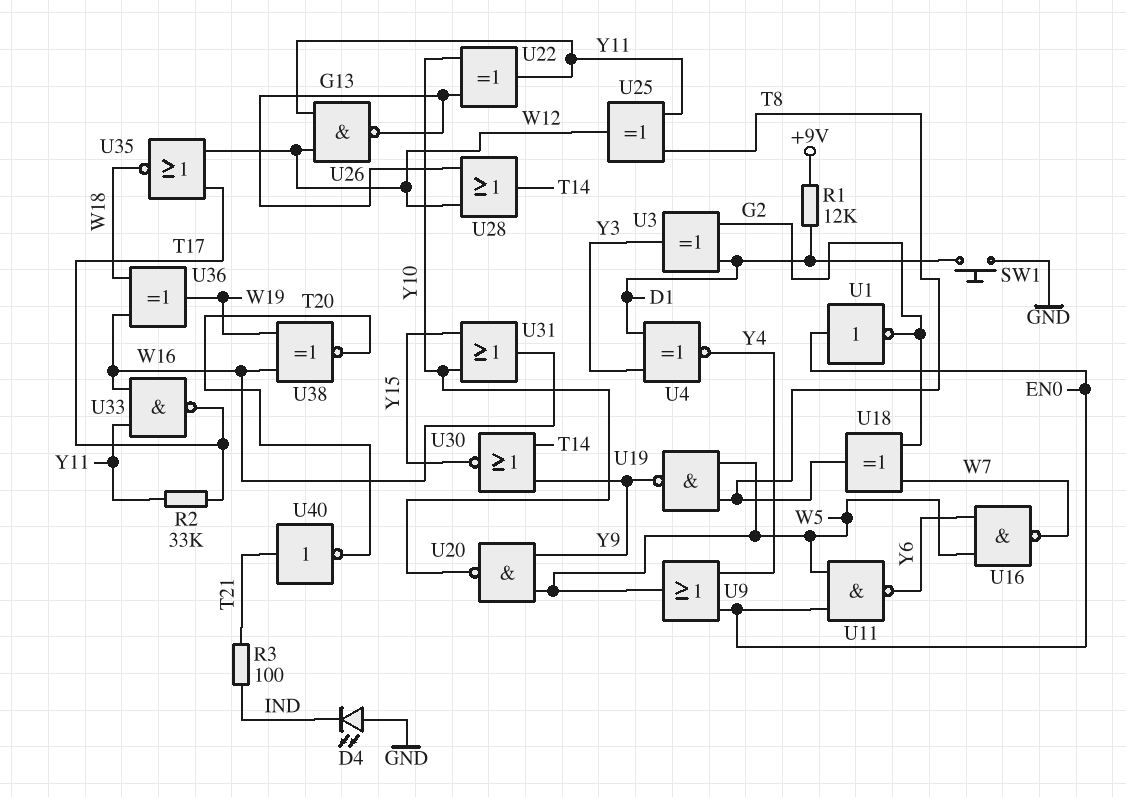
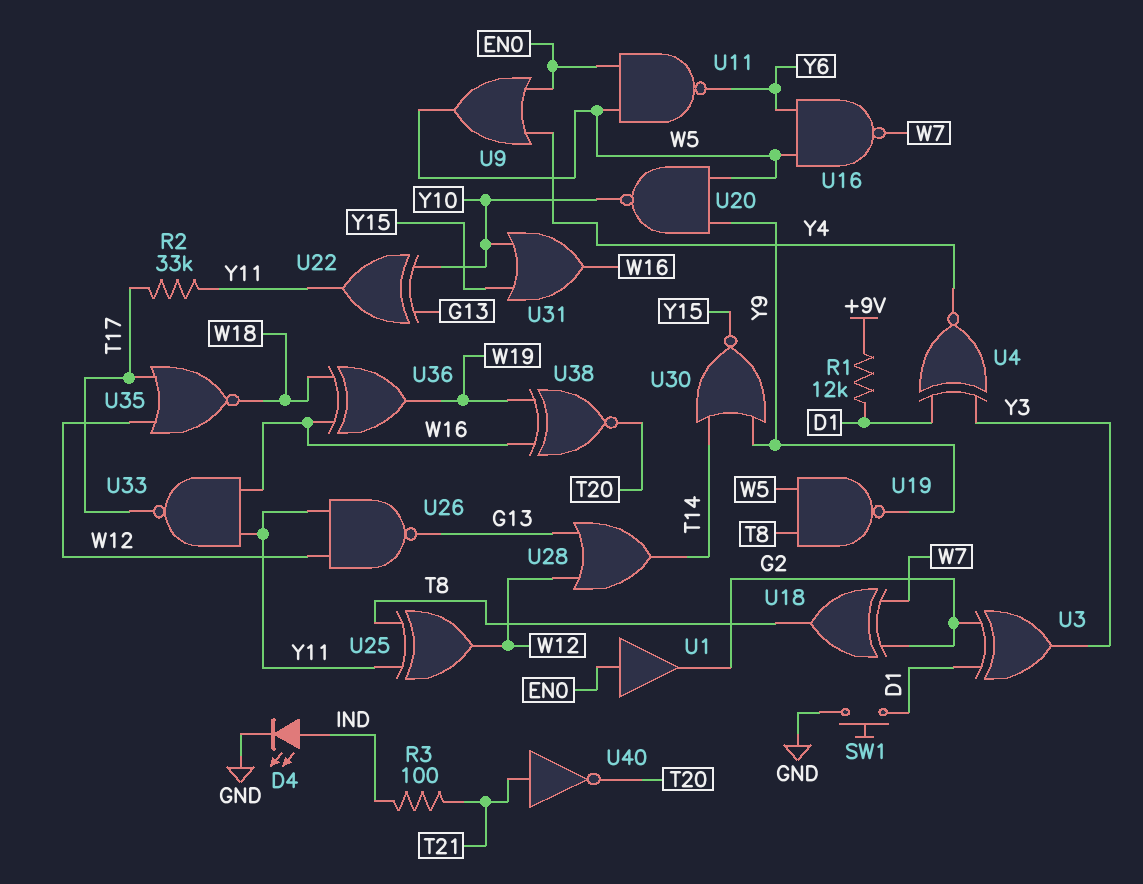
D4: LED (A GND, K IND) -> LED (A IND, K GND)
U1: NOT (in EN0, out G2) -> buffer (in EN0, out G2)

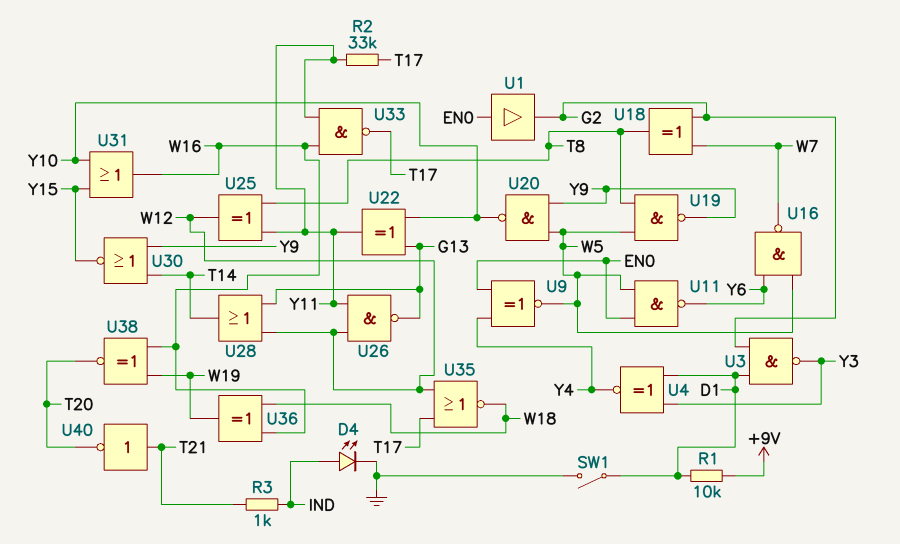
R1: 12k (+9V, D1) -> 10k (+9V, D1)
R3: 100 (IND, T21) -> 1k (IND, T21)
SW1: button (D1, GND) -> switch (D1, GND)
U3: XOR (in D1, in G2, out Y3) -> NAND (in D1, in G2, out Y3)
U9: OR (in EN0, in Y4, out W5) -> XNOR (in EN0, in Y4, out W5)

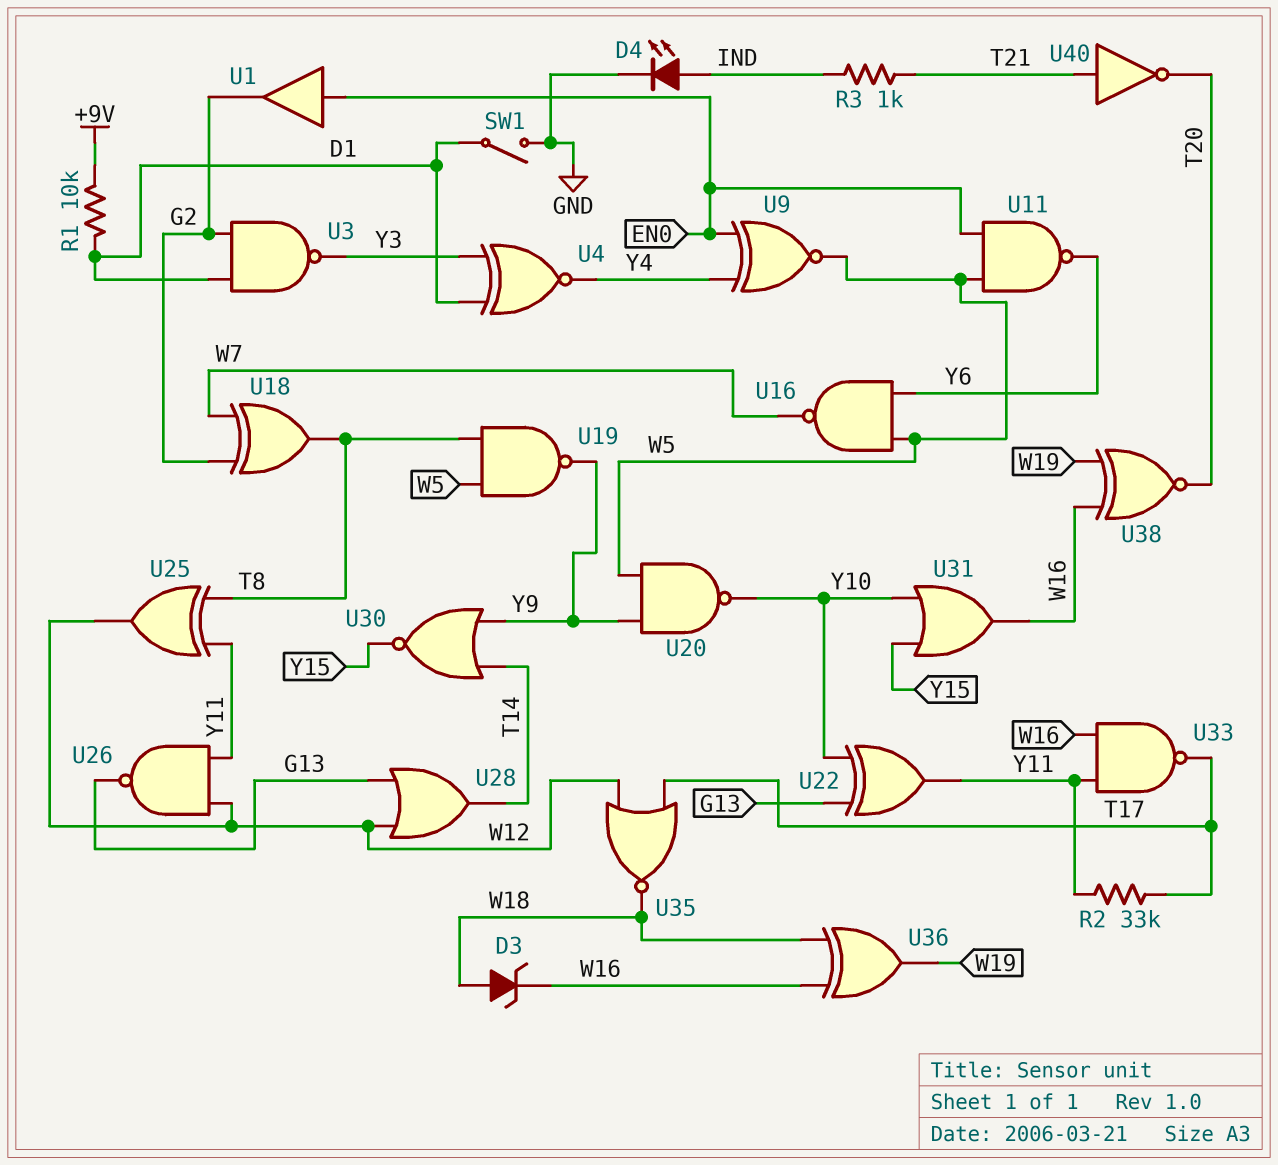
D3: none -> zener (A W18, K W16)

